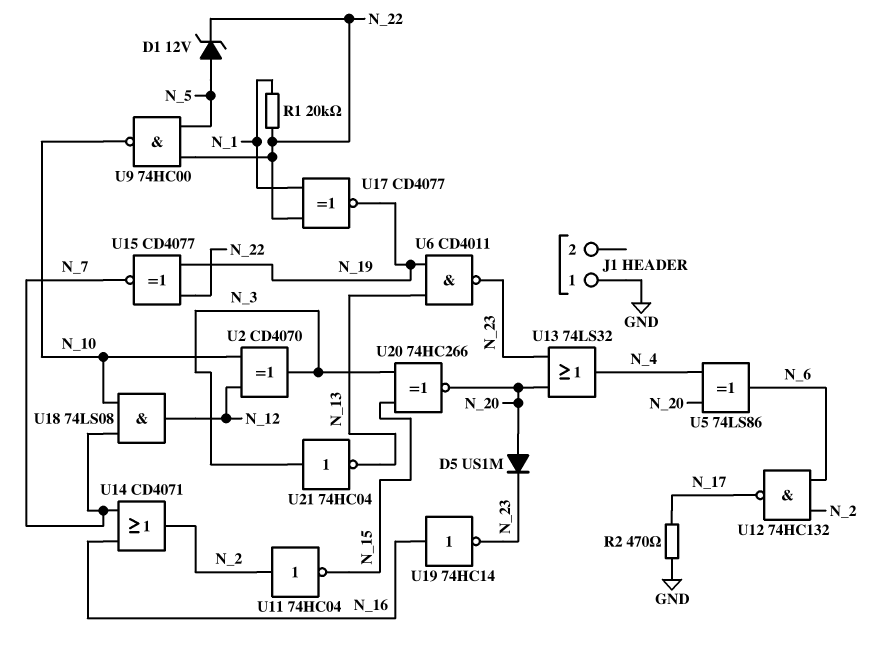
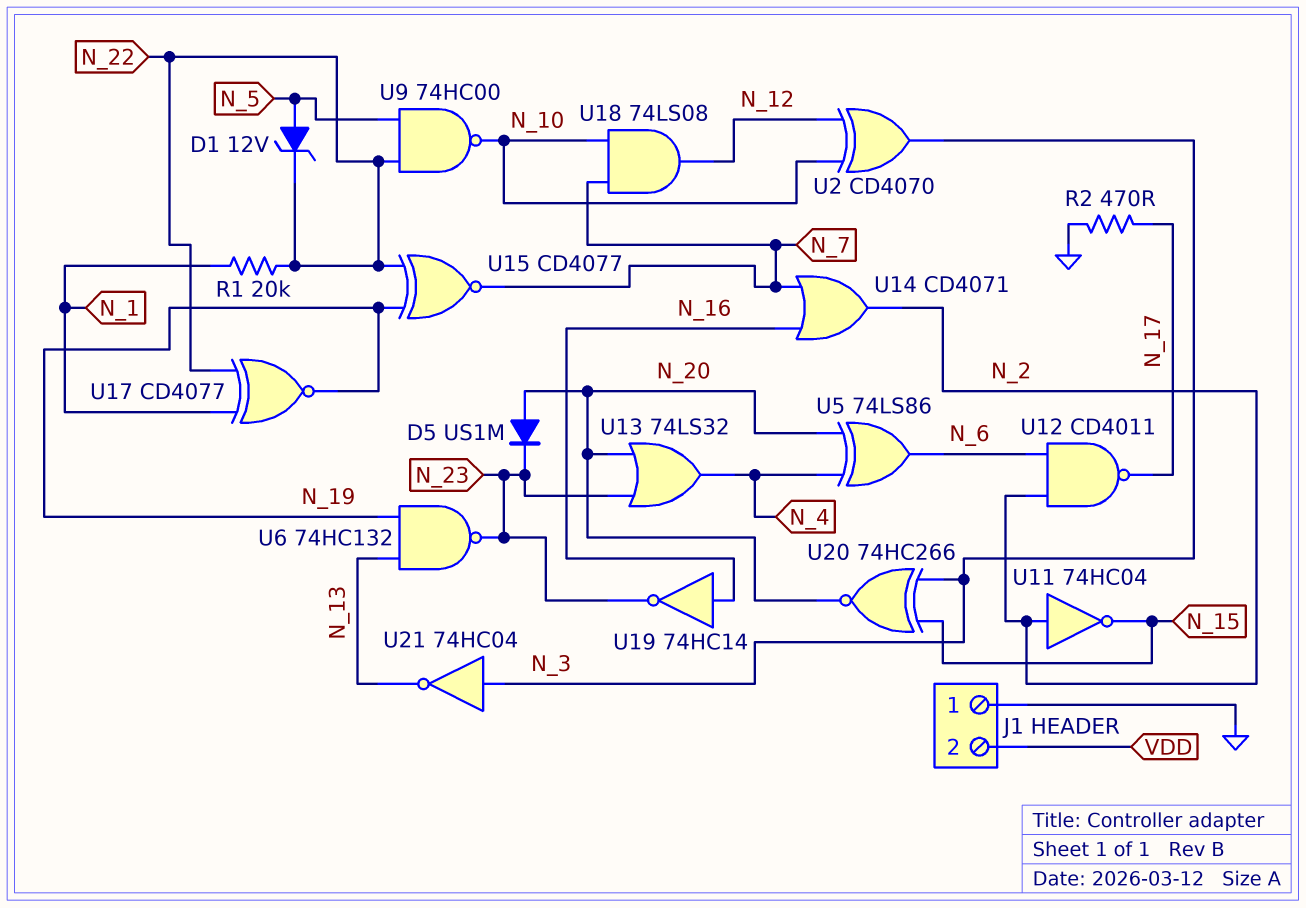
J1 pin 2: none -> VDD
U6: NAND CD4011 (in N_13, in N_19, out N_23) -> NAND 74HC132 (in N_13, in N_19, out N_23)
U12: NAND 74HC132 (in N_2, in N_6, out N_17) -> NAND CD4011 (in N_2, in N_6, out N_17)

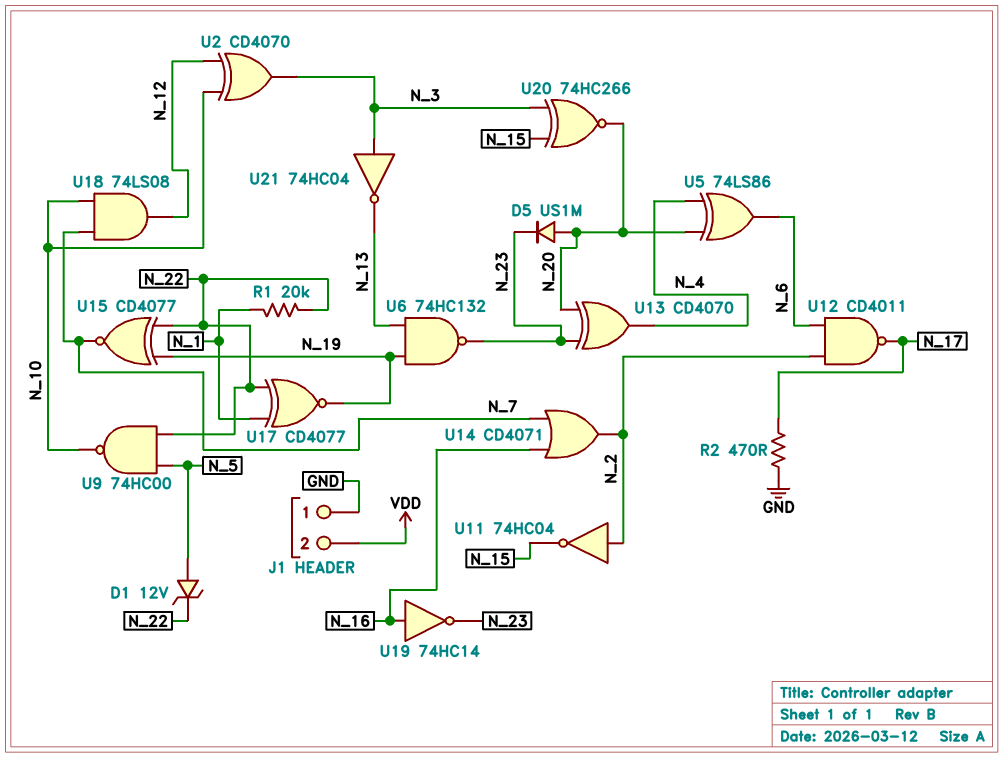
U13: OR 74LS32 (in N_20, in N_23, out N_4) -> XOR CD4070 (in N_20, in N_23, out N_4)

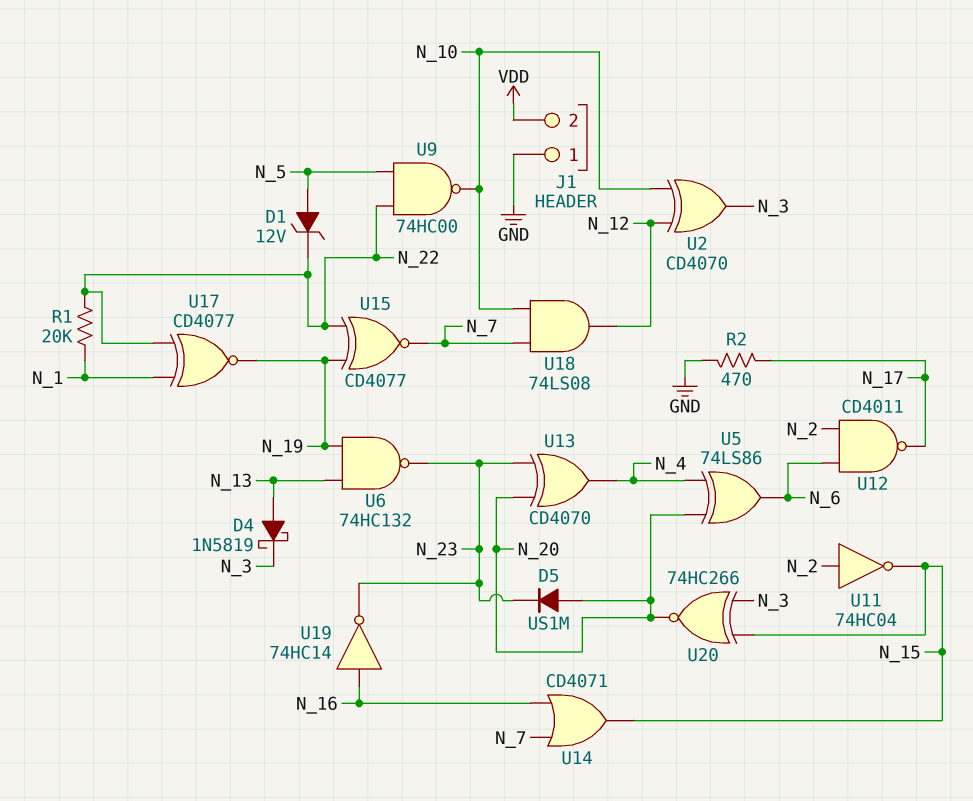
D4: none -> schottky 1N5819 (A N_13, K N_3)
U14: OR CD4071 (in N_7, in N_16, out N_2) -> OR CD4071 (in N_7, in N_16, out N_15)
U21: NOT 74HC04 (in N_3, out N_13) -> none

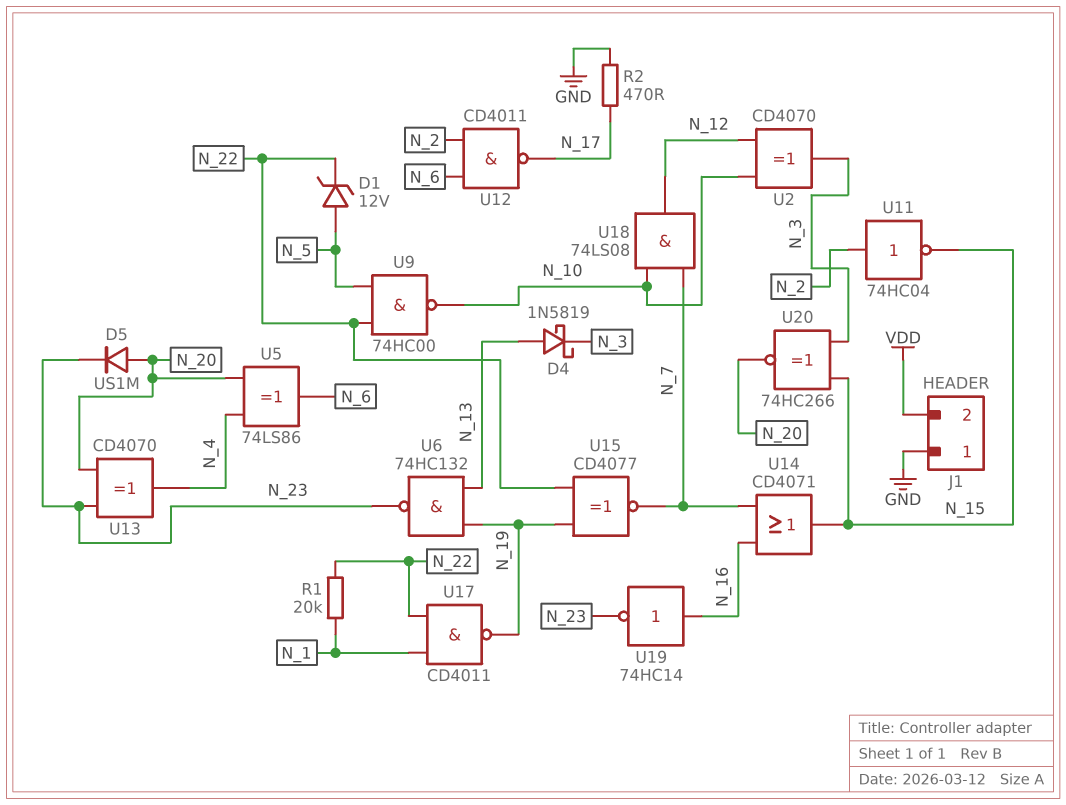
U17: XNOR CD4077 (in N_1, in N_22, out N_19) -> NAND CD4011 (in N_1, in N_22, out N_19)

